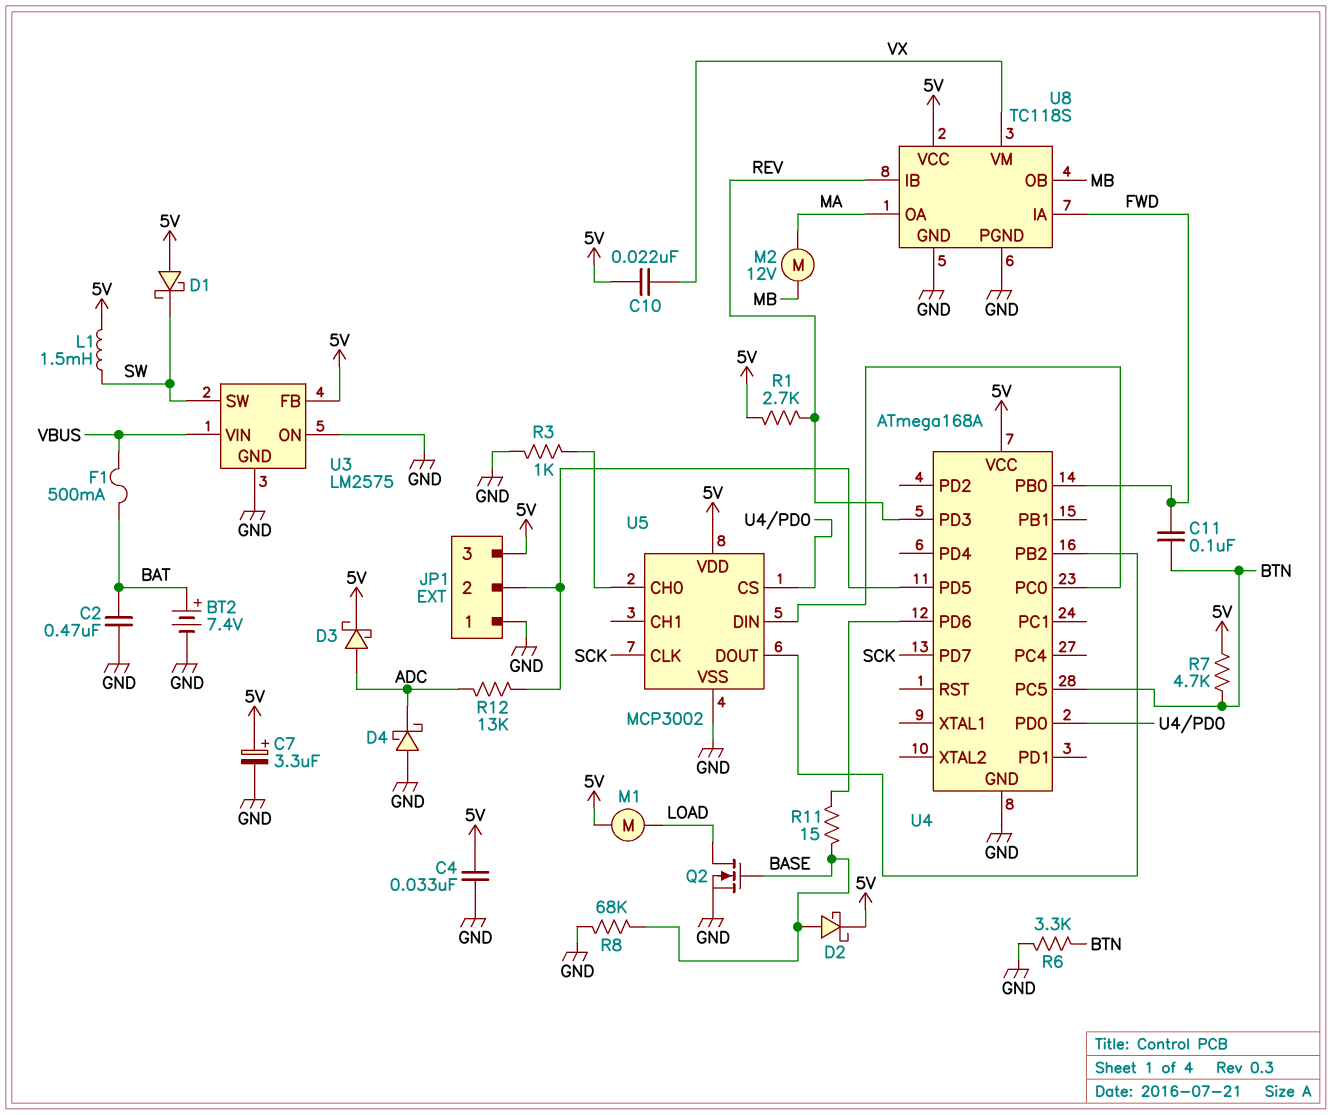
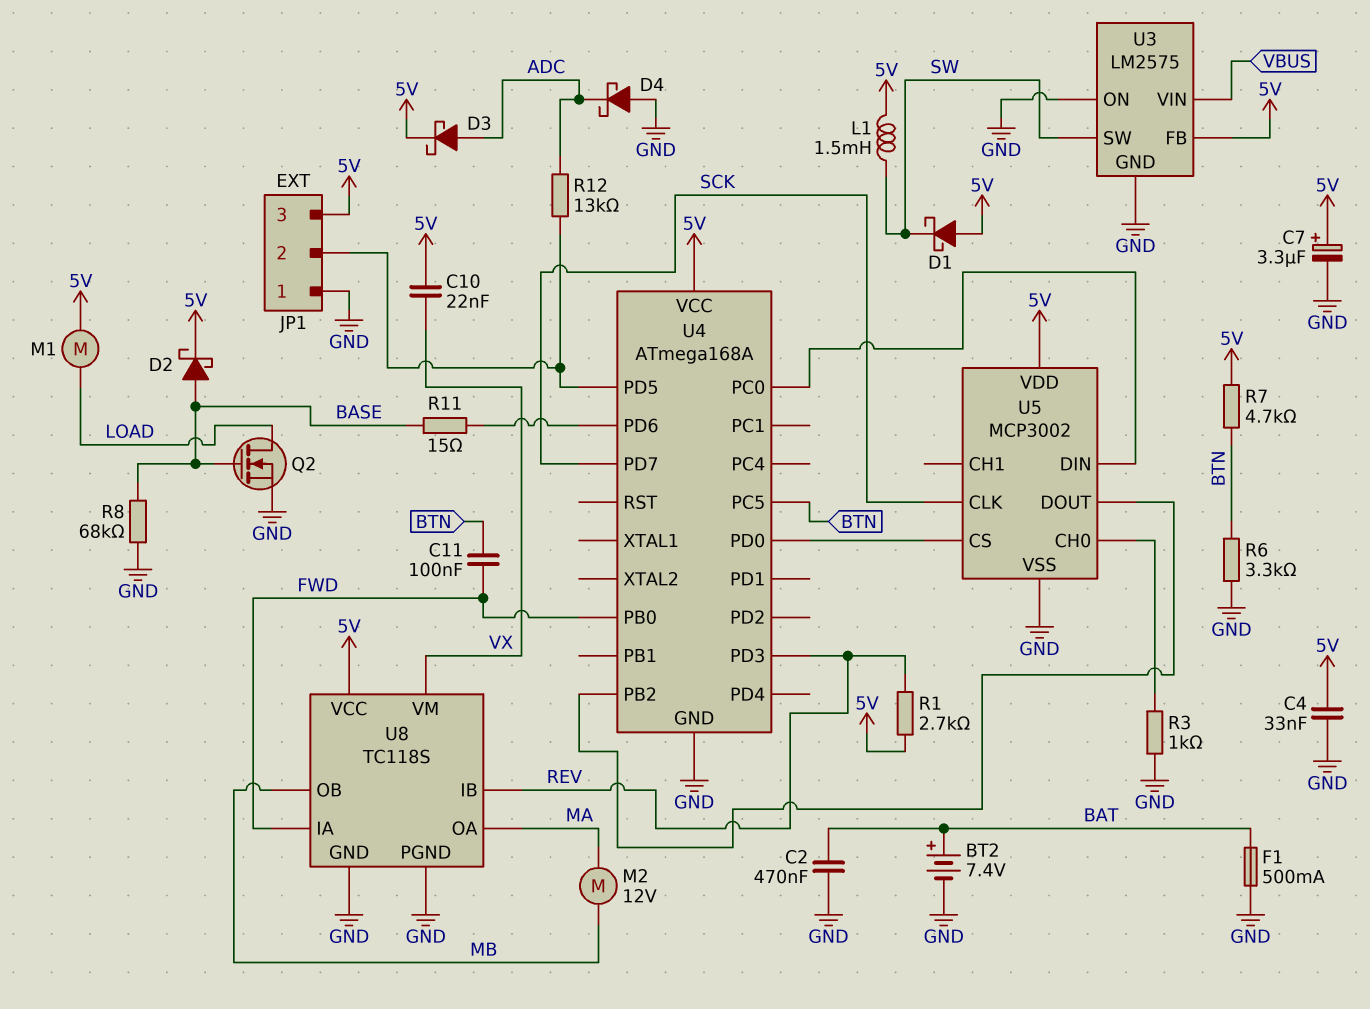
F1: 500mA (BAT, VBUS) -> 500mA (BAT, GND)

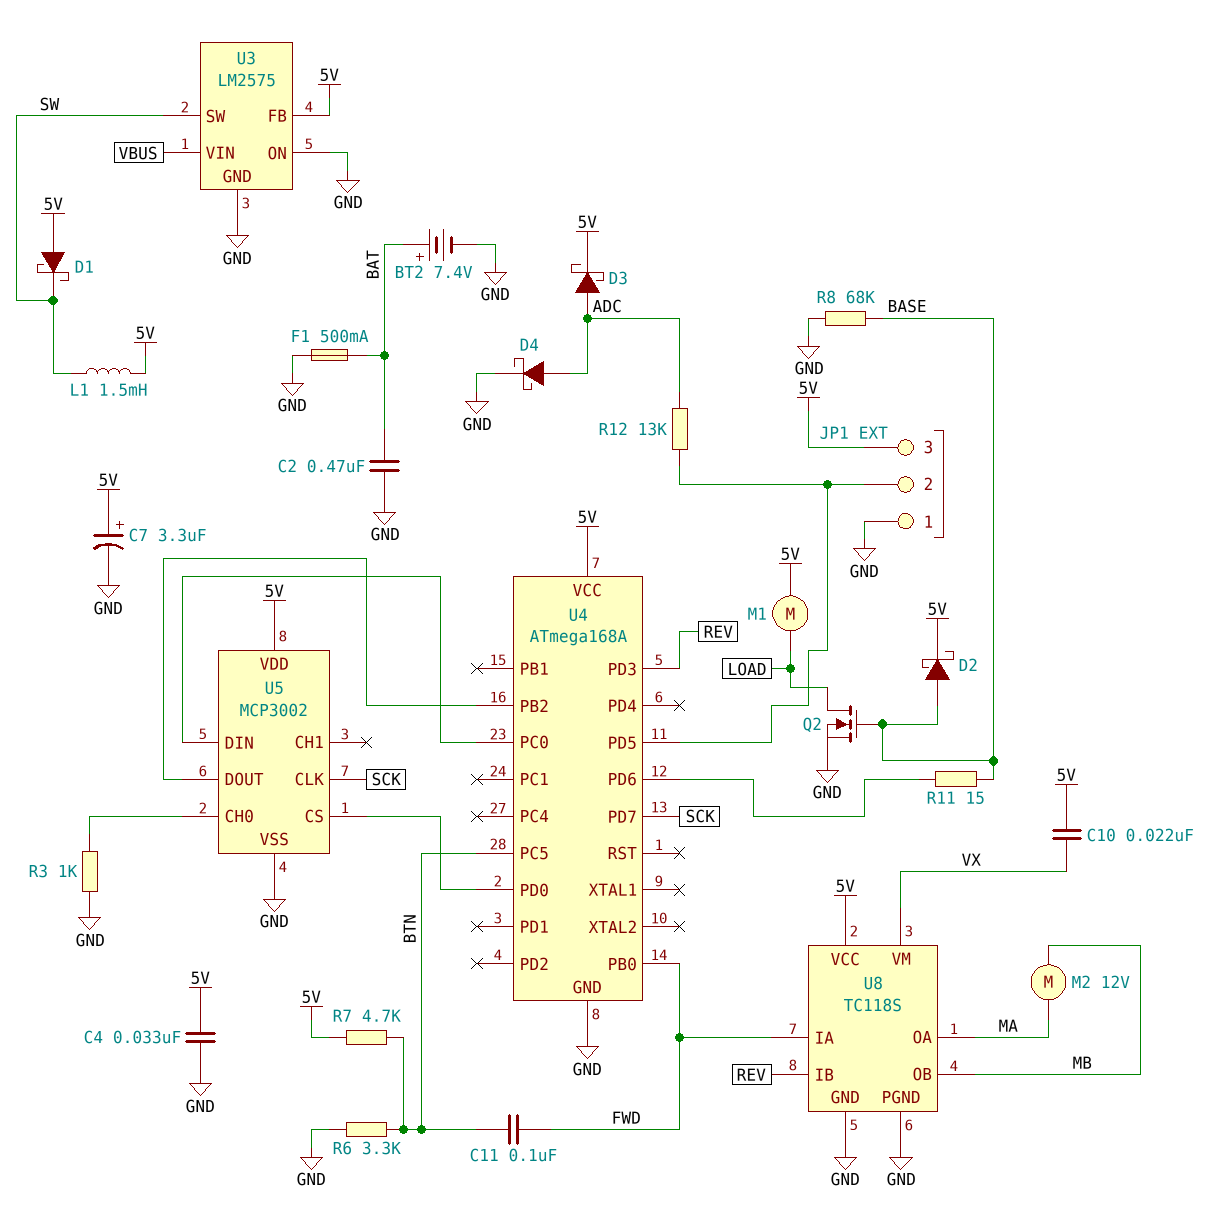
D4: schottky (A GND, K ADC) -> schottky (A ADC, K GND)
R1: 2.7k (5V, REV) -> none

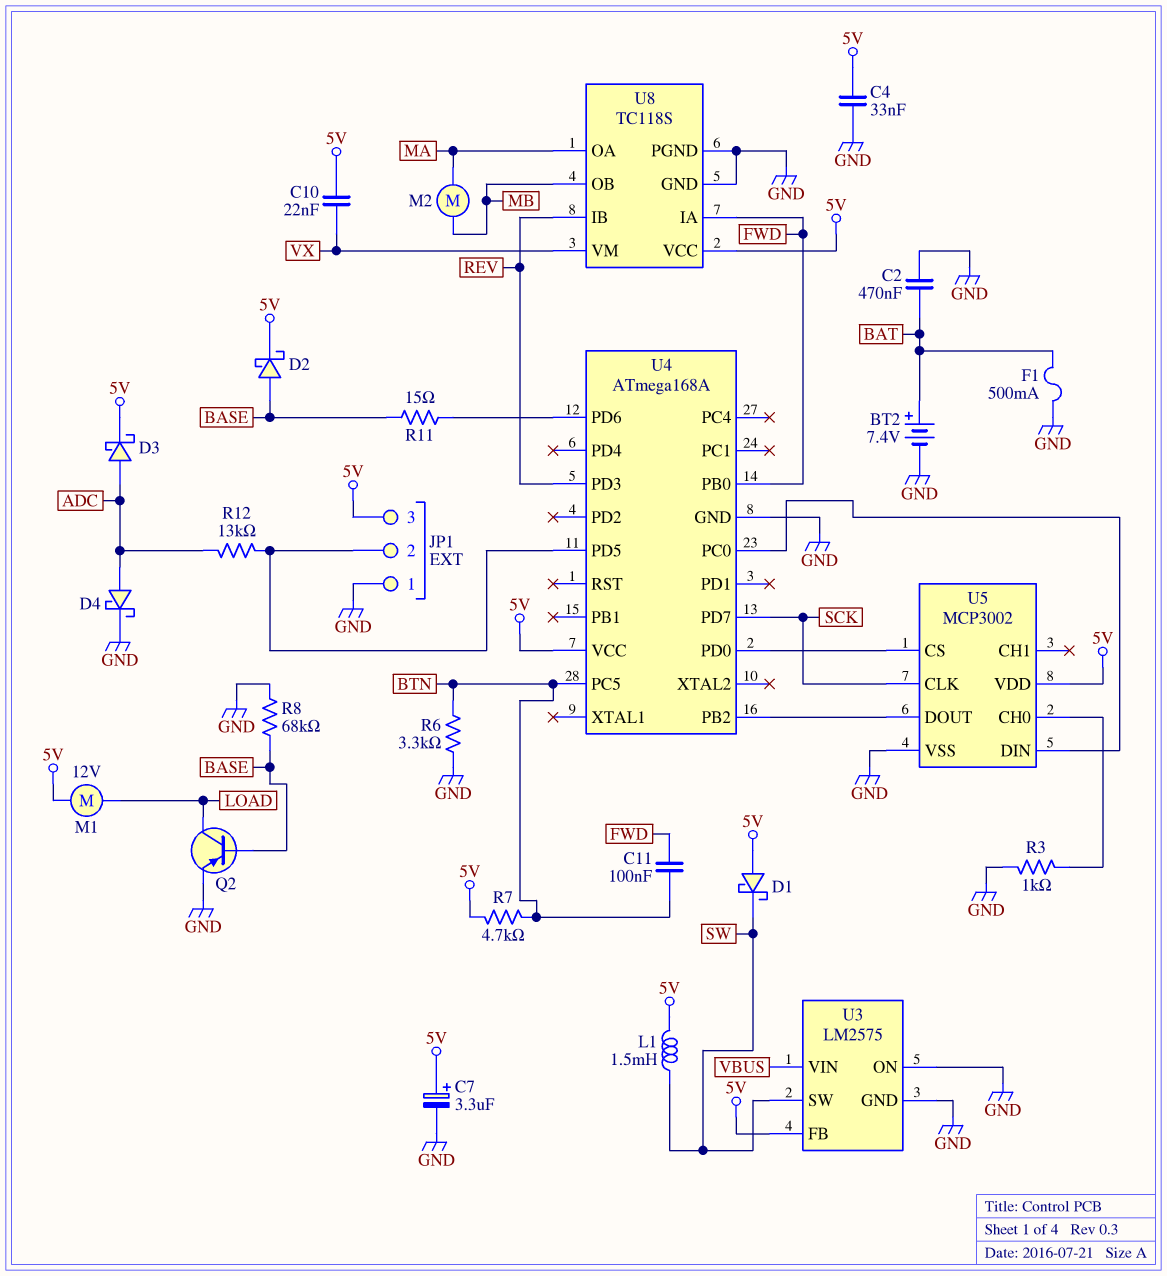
M1: motor (5V, LOAD) -> motor 12V (5V, LOAD)
M2: motor 12V (MA, MB) -> motor (MA, MB)
Q2: NMOS (G BASE, D LOAD, S GND) -> PNP (B BASE, C LOAD, E GND)

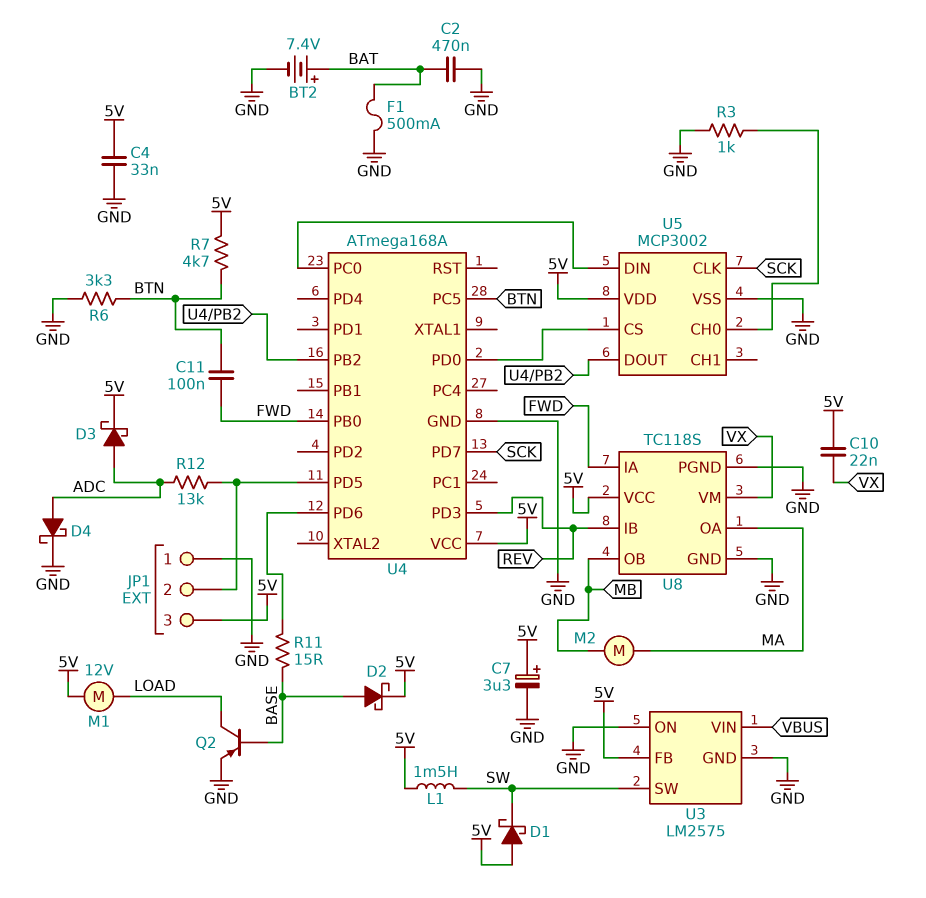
R8: 68k (BASE, GND) -> none

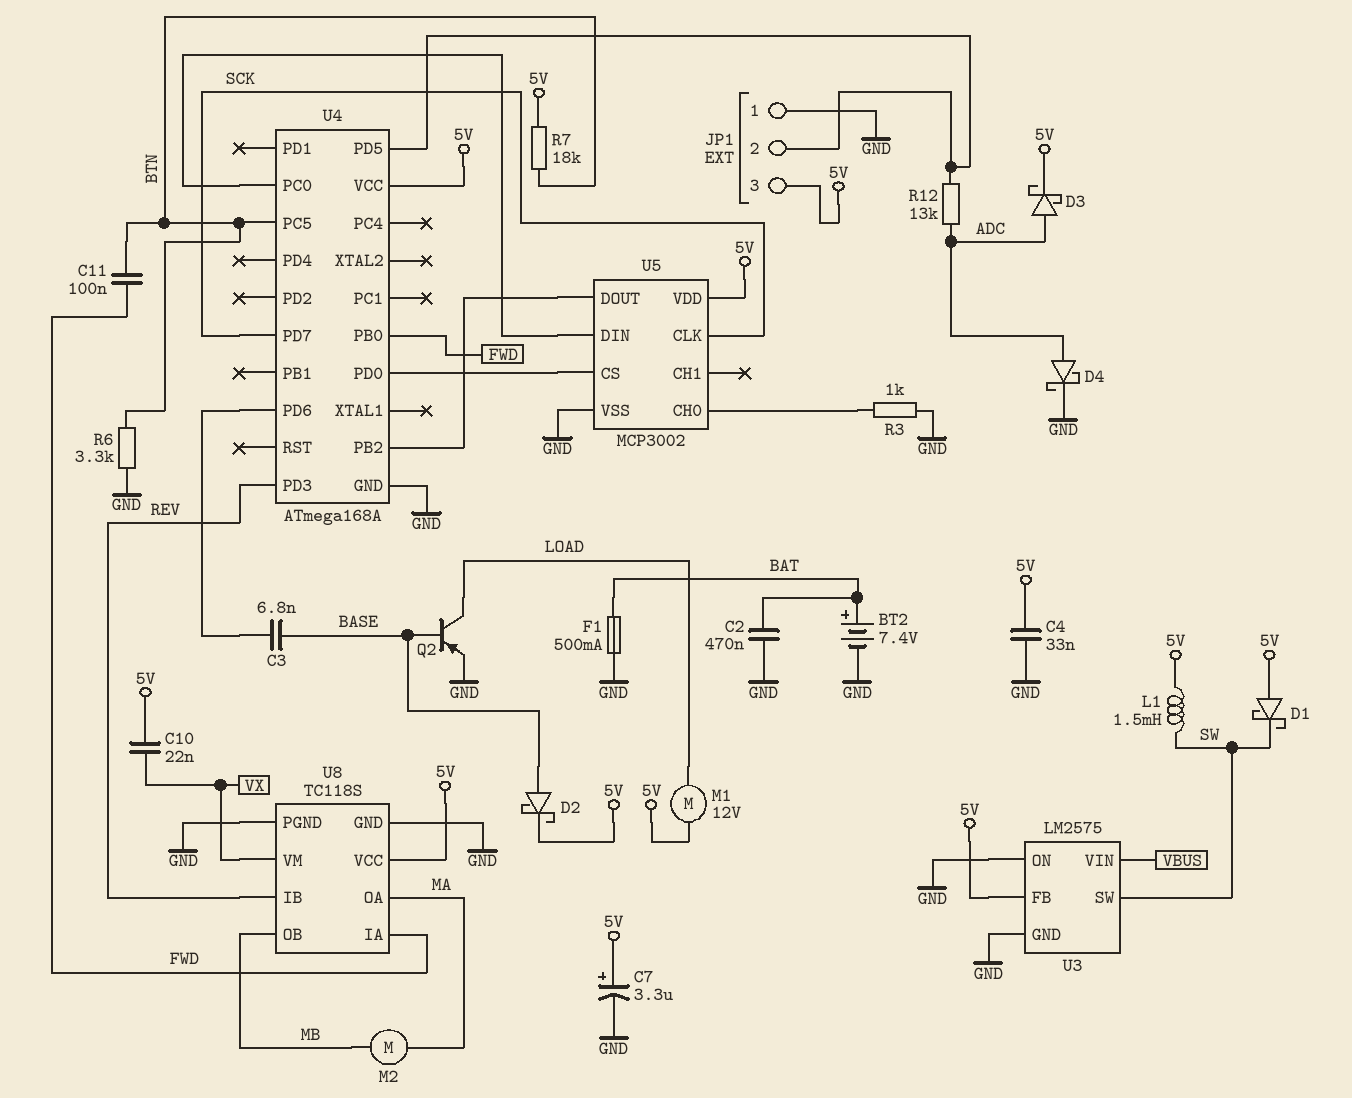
C3: none -> 6.8nF (BASE, U4/PD6)
R7: 4.7k (5V, BTN) -> 18k (5V, BTN)
R11: 15 (BASE, U4/PD6) -> none

